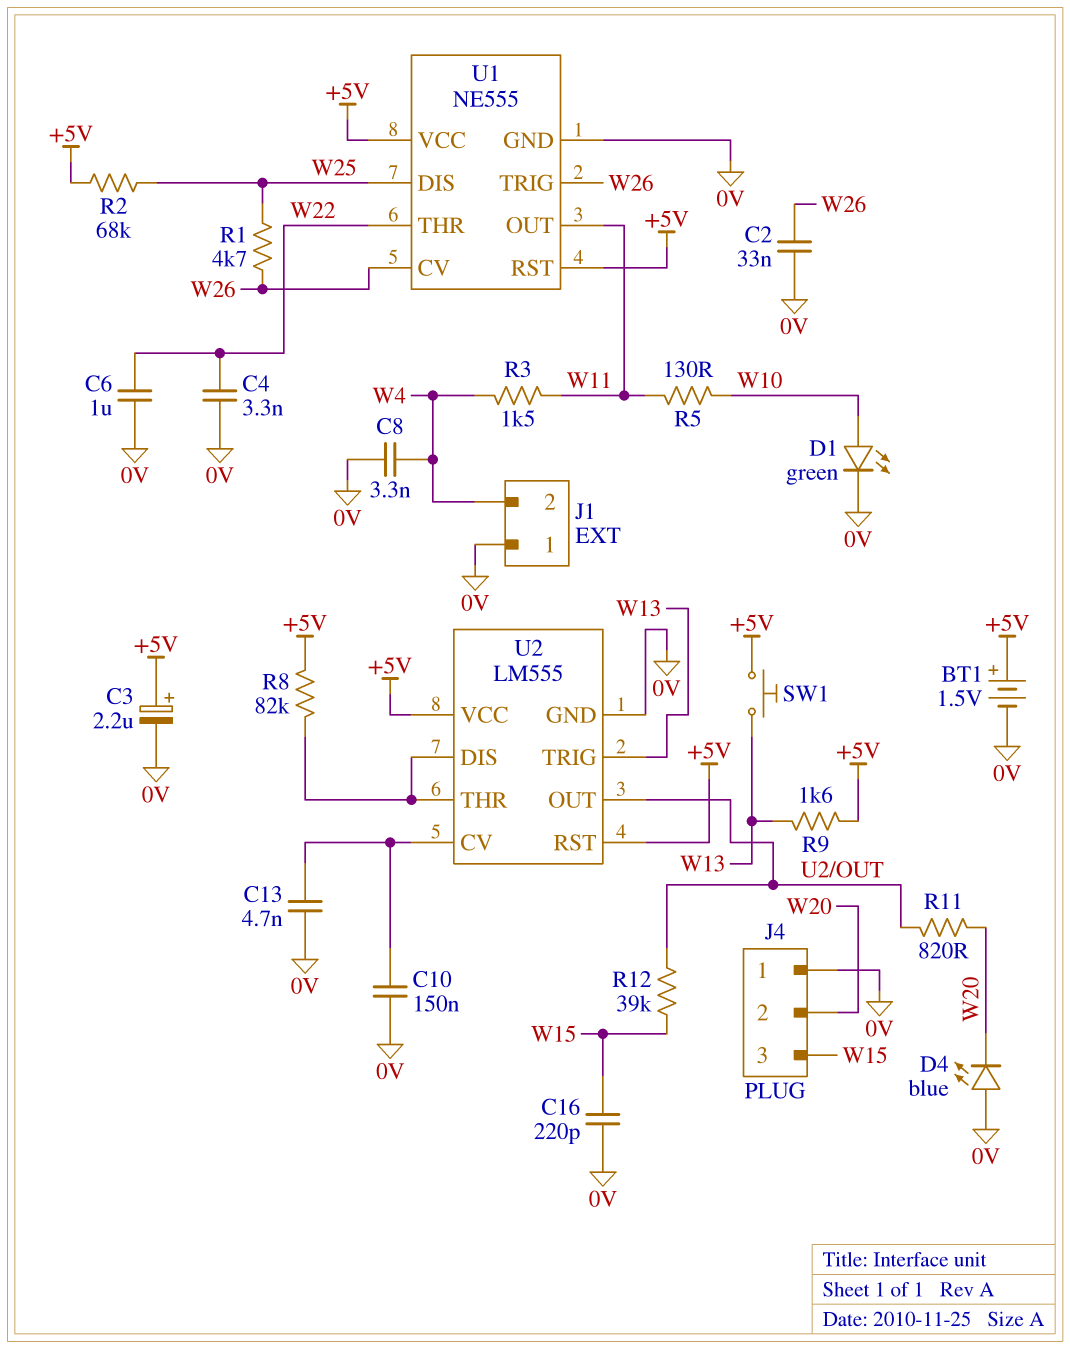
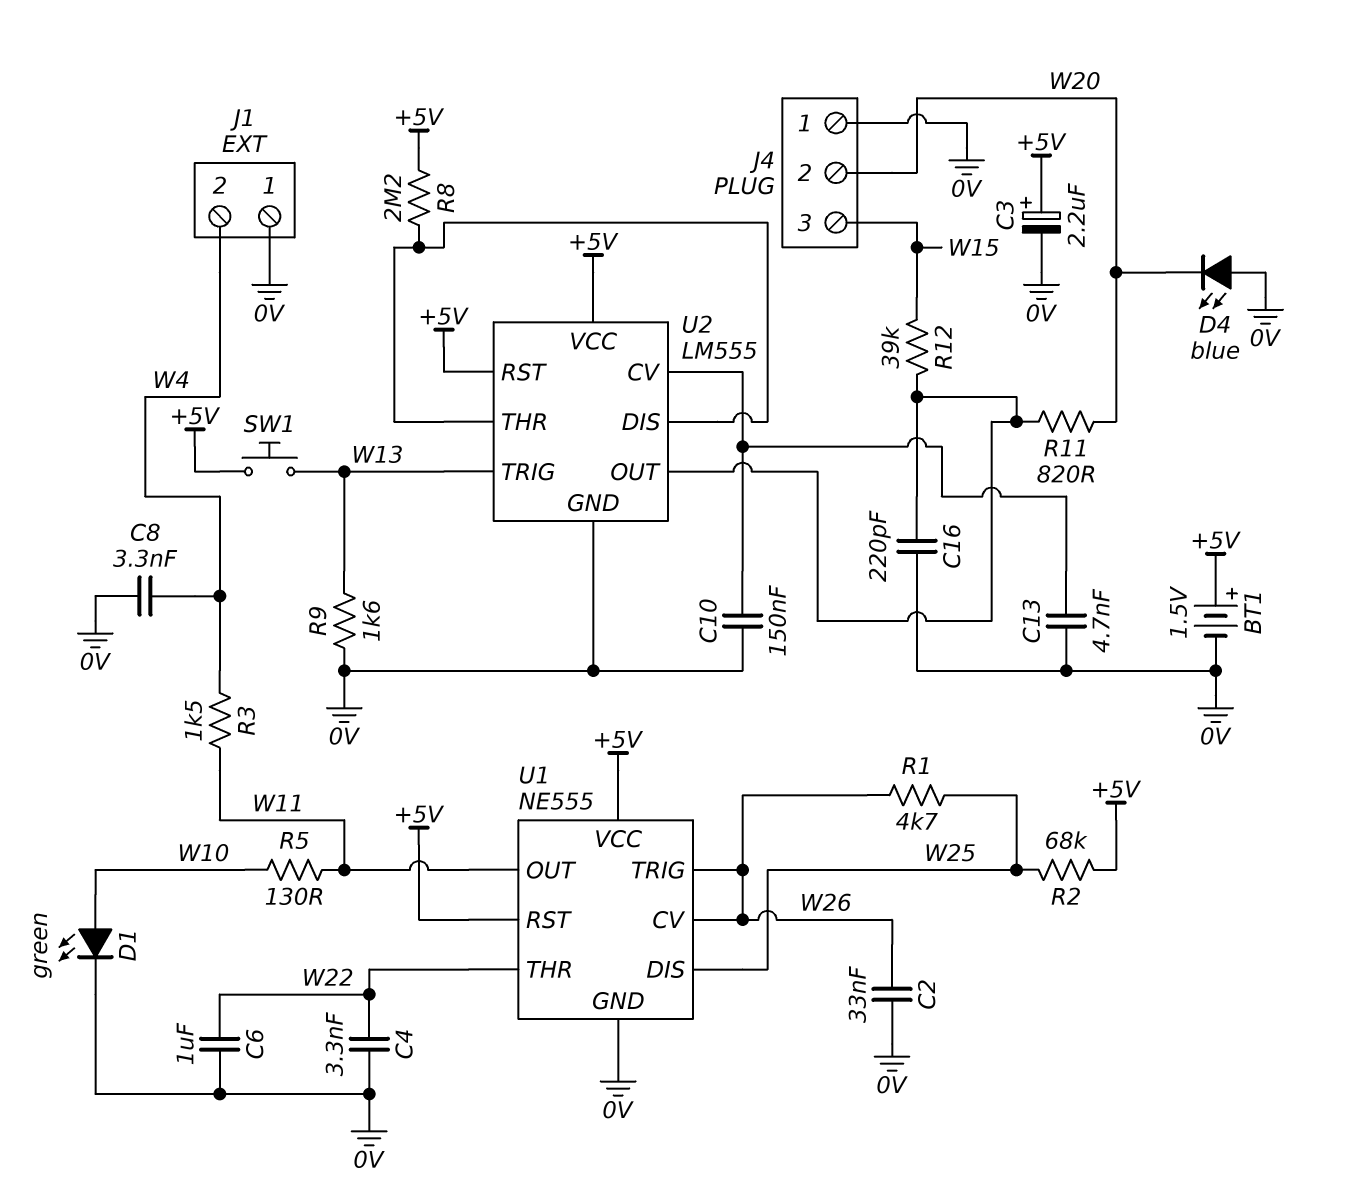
C16: 220pF (0V, W15) -> 220pF (0V, U2/OUT)
R8: 82k (+5V, U2/DIS) -> 2.2M (+5V, U2/DIS)
R9: 1.6k (+5V, W13) -> 1.6k (0V, W13)

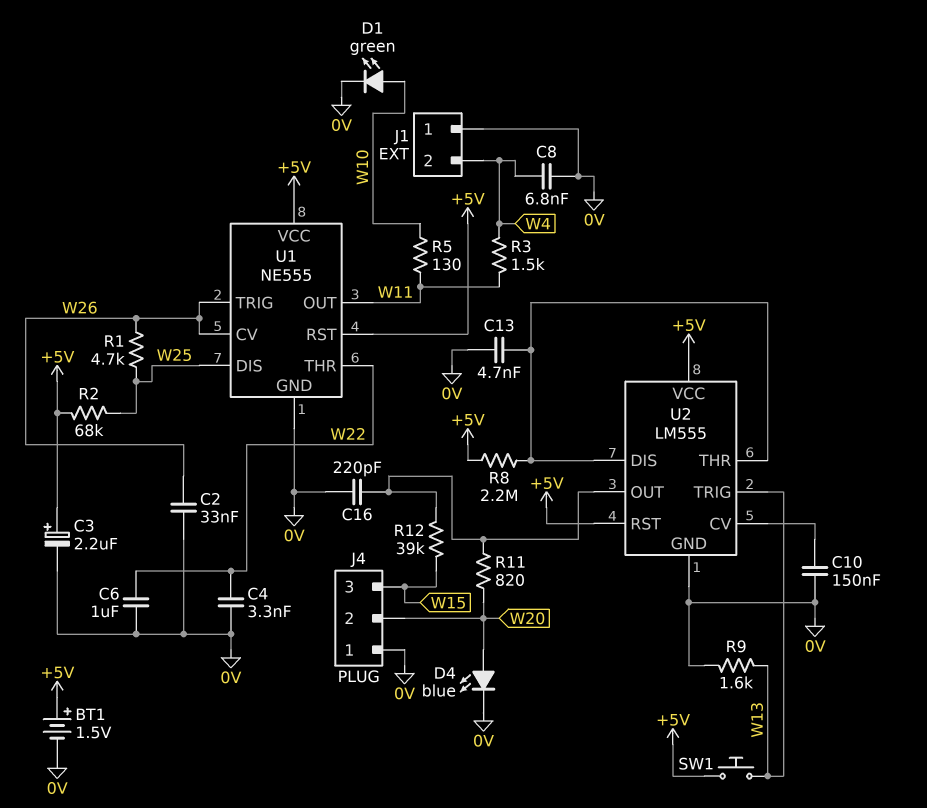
C8: 3.3nF (0V, W4) -> 6.8nF (0V, W4)
C13: 4.7nF (0V, U2/CV) -> 4.7nF (0V, U2/DIS)
D4: LED blue (A 0V, K W20) -> LED blue (A W20, K 0V)

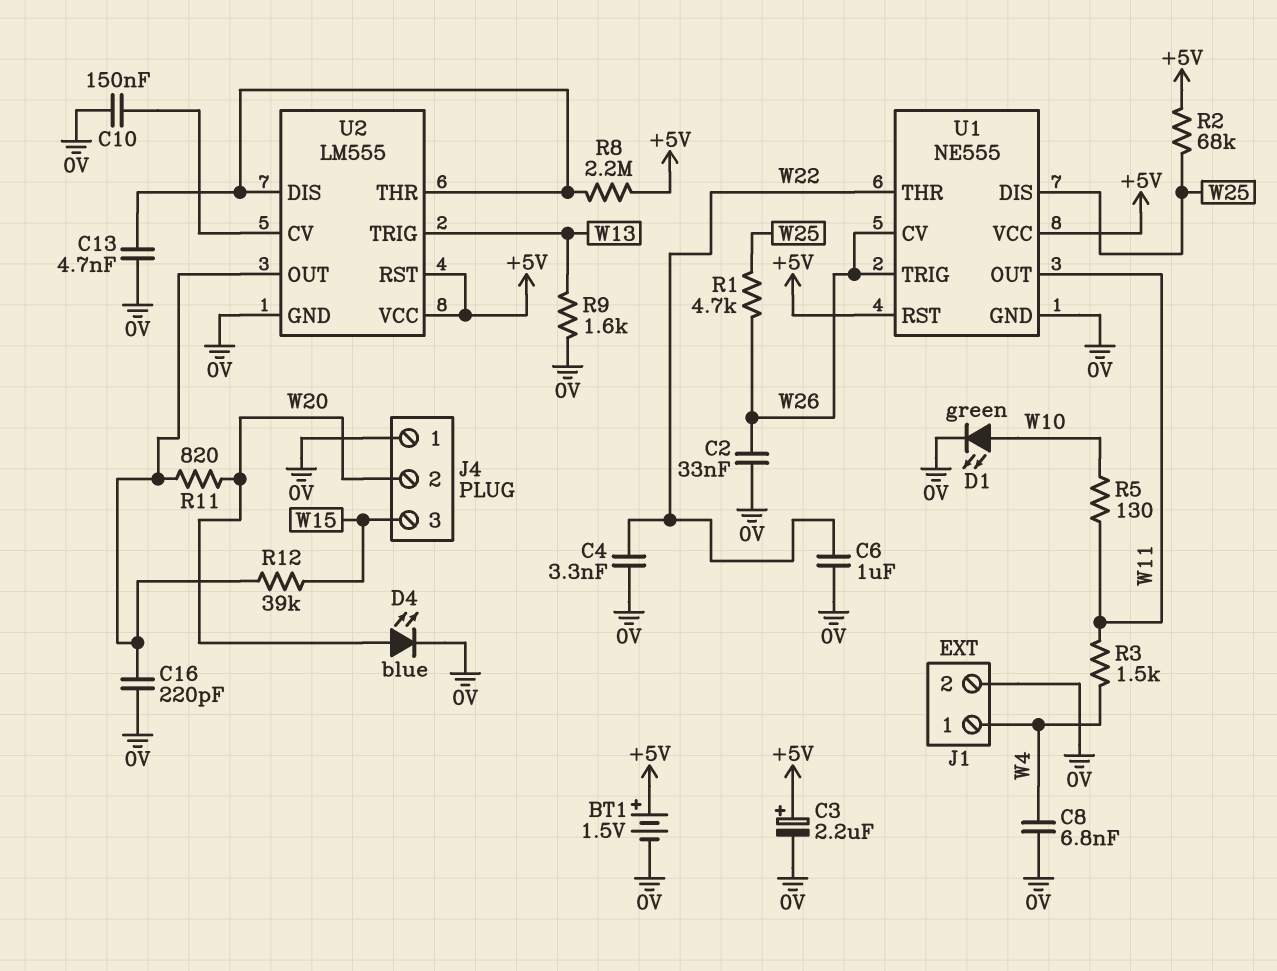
J1 pin 1: 0V -> W4
J1 pin 2: W4 -> 0V
SW1: button (+5V, W13) -> none

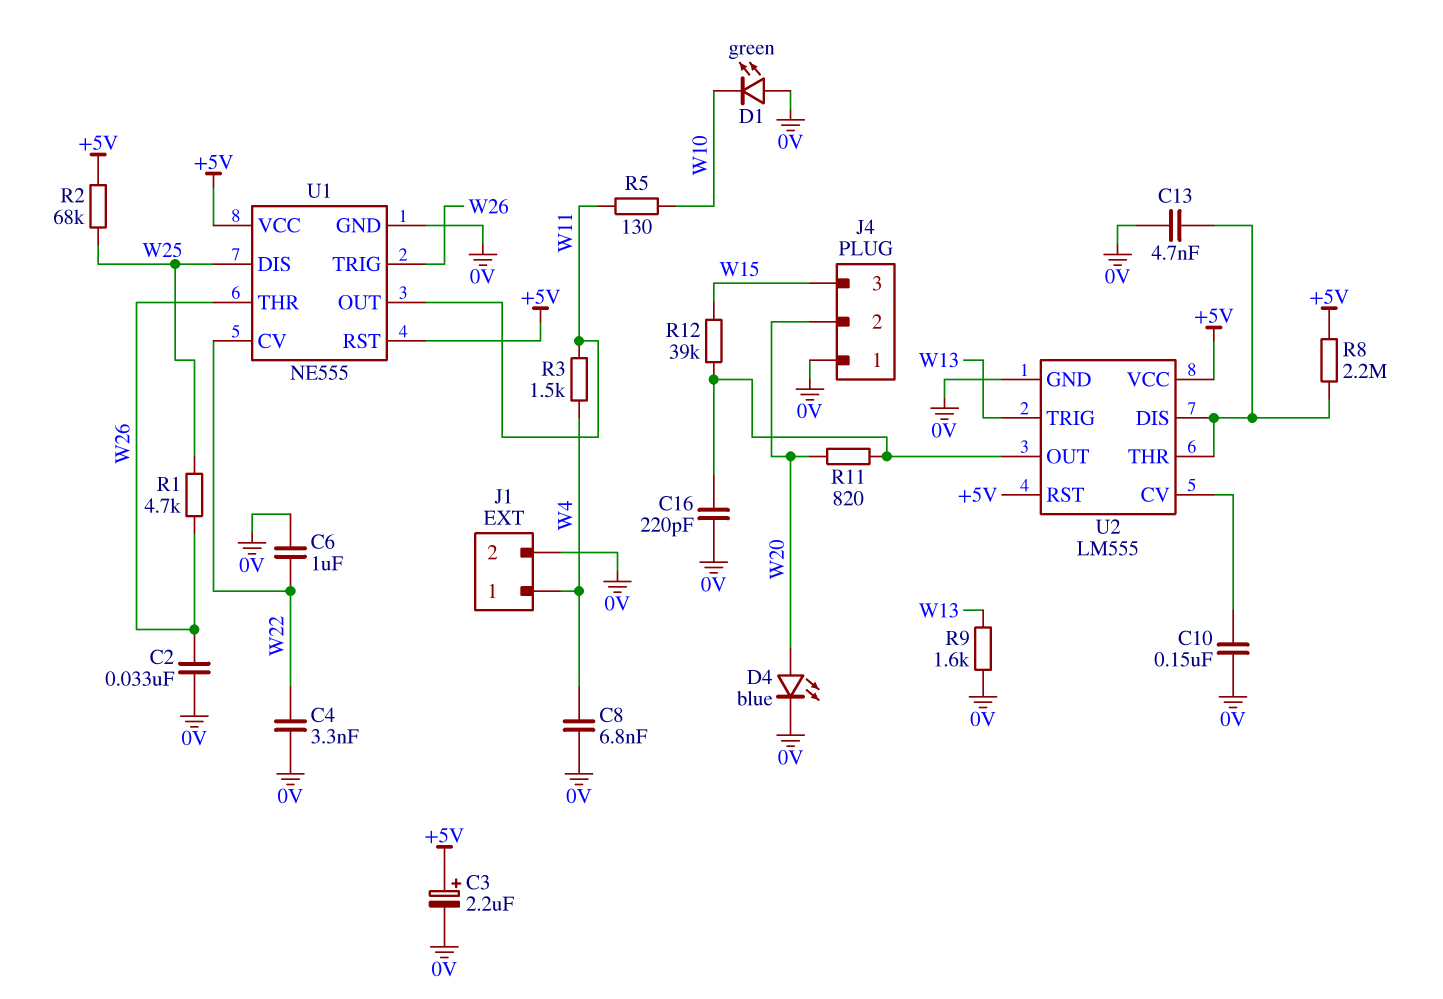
BT1: 1.5V (plus +5V, minus 0V) -> none
D1: LED green (A W10, K 0V) -> LED green (A 0V, K W10)
U1 pin CV: W26 -> W22
U1 pin THR: W22 -> W26

